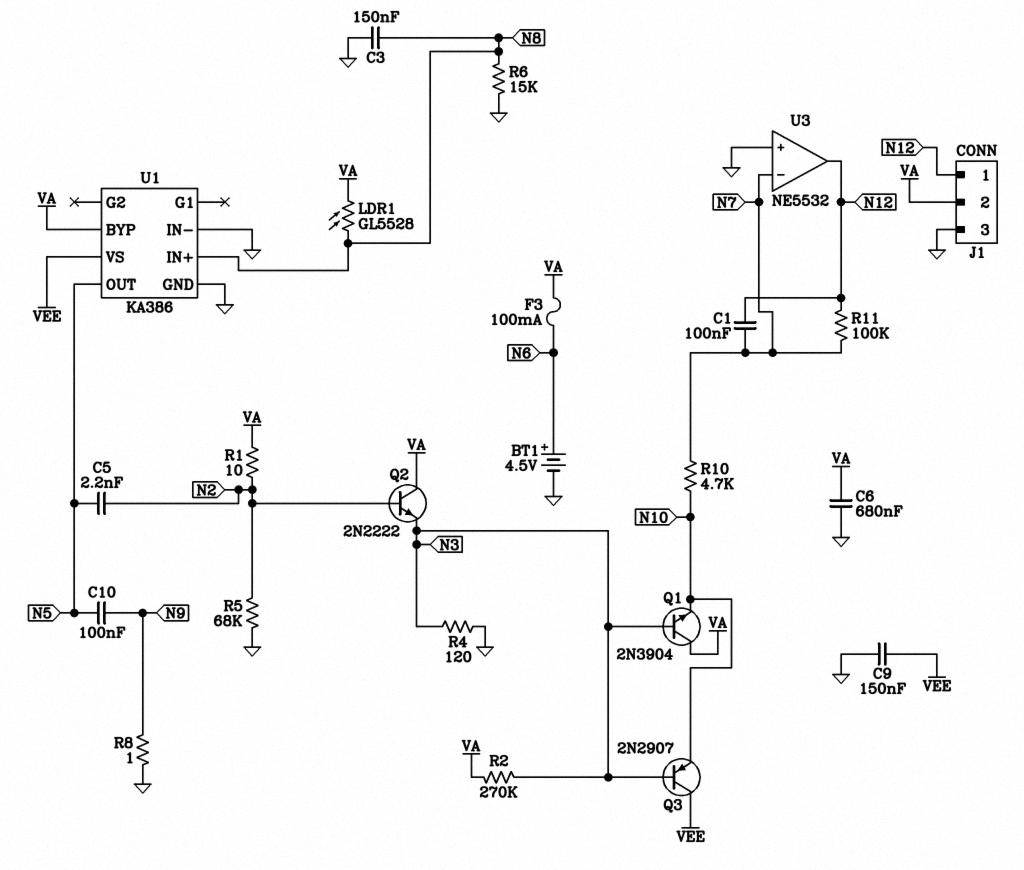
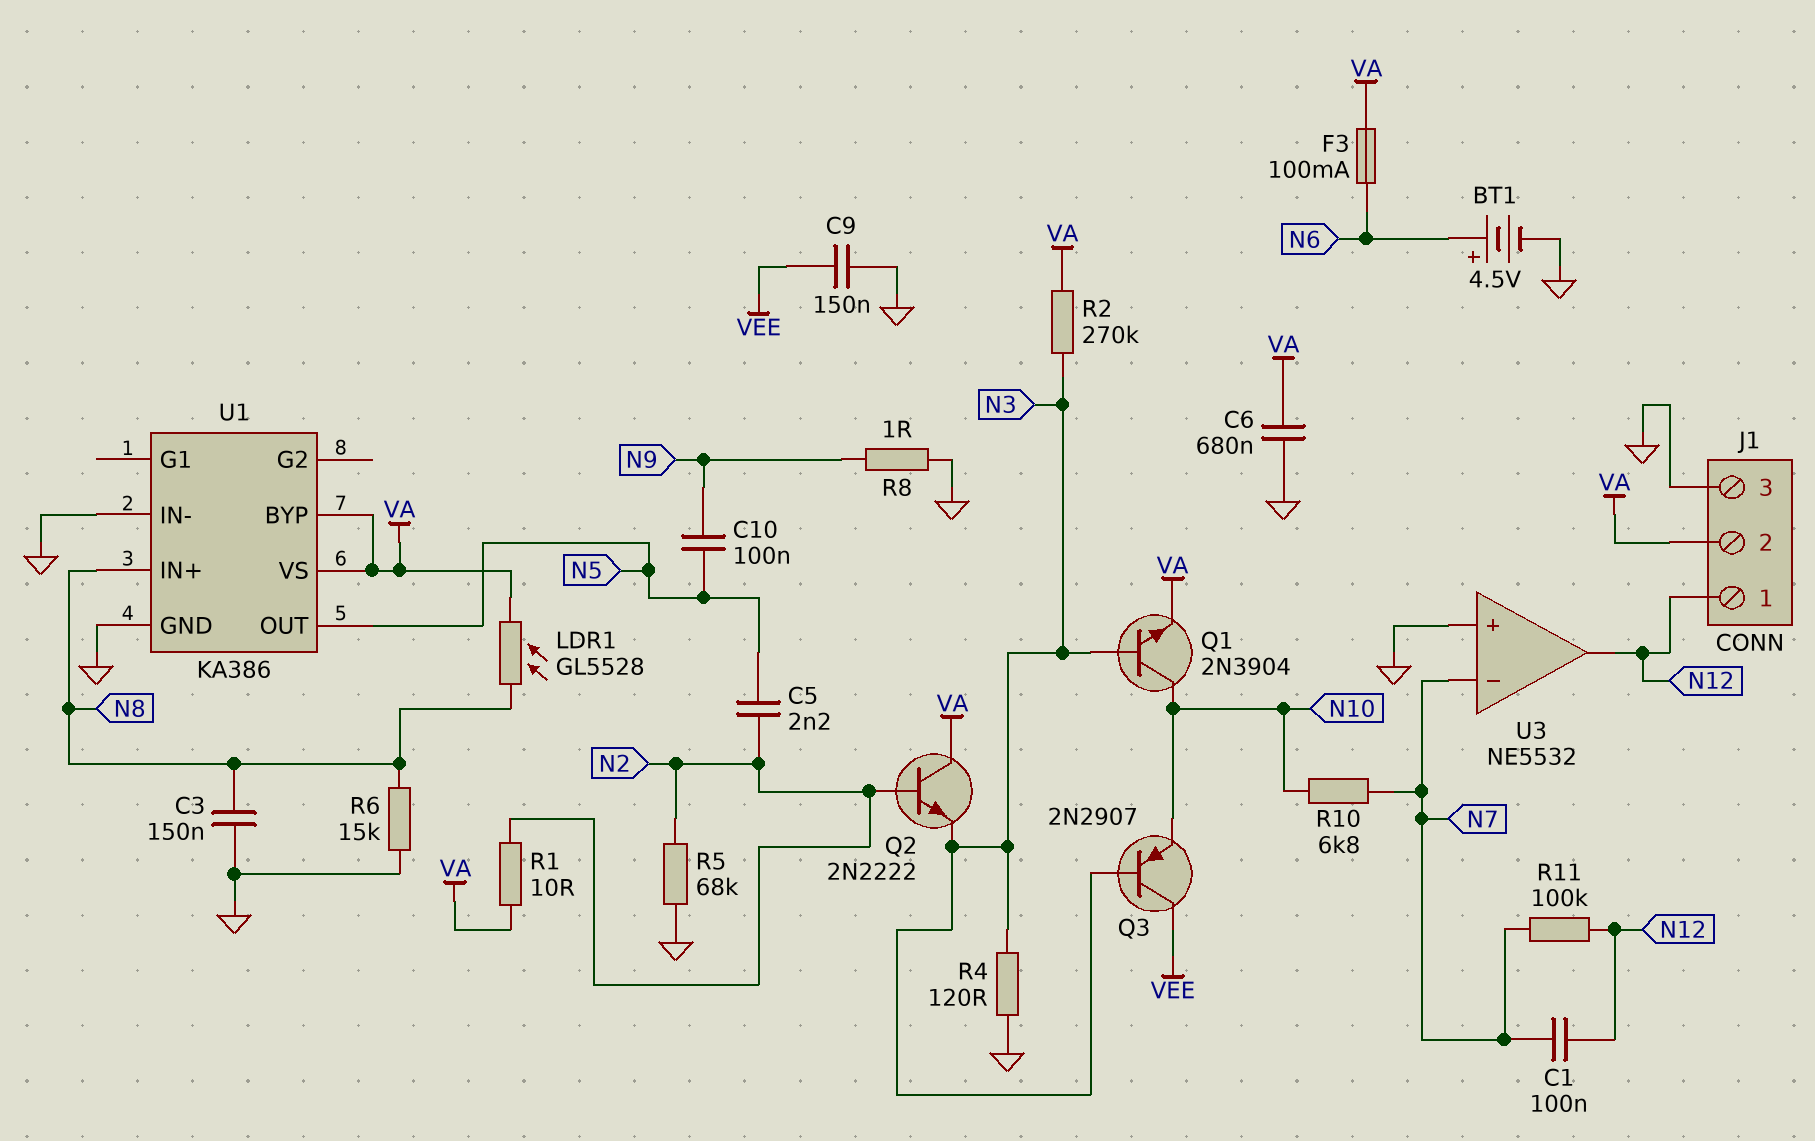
Q1: NPN 2N3904 (B N3, C VA, E N10) -> NPN 2N3904 (B N3, C N10, E VA)
R10: 4.7k (N7, N10) -> 6.8k (N7, N10)
U1 pin VS: VEE -> VA

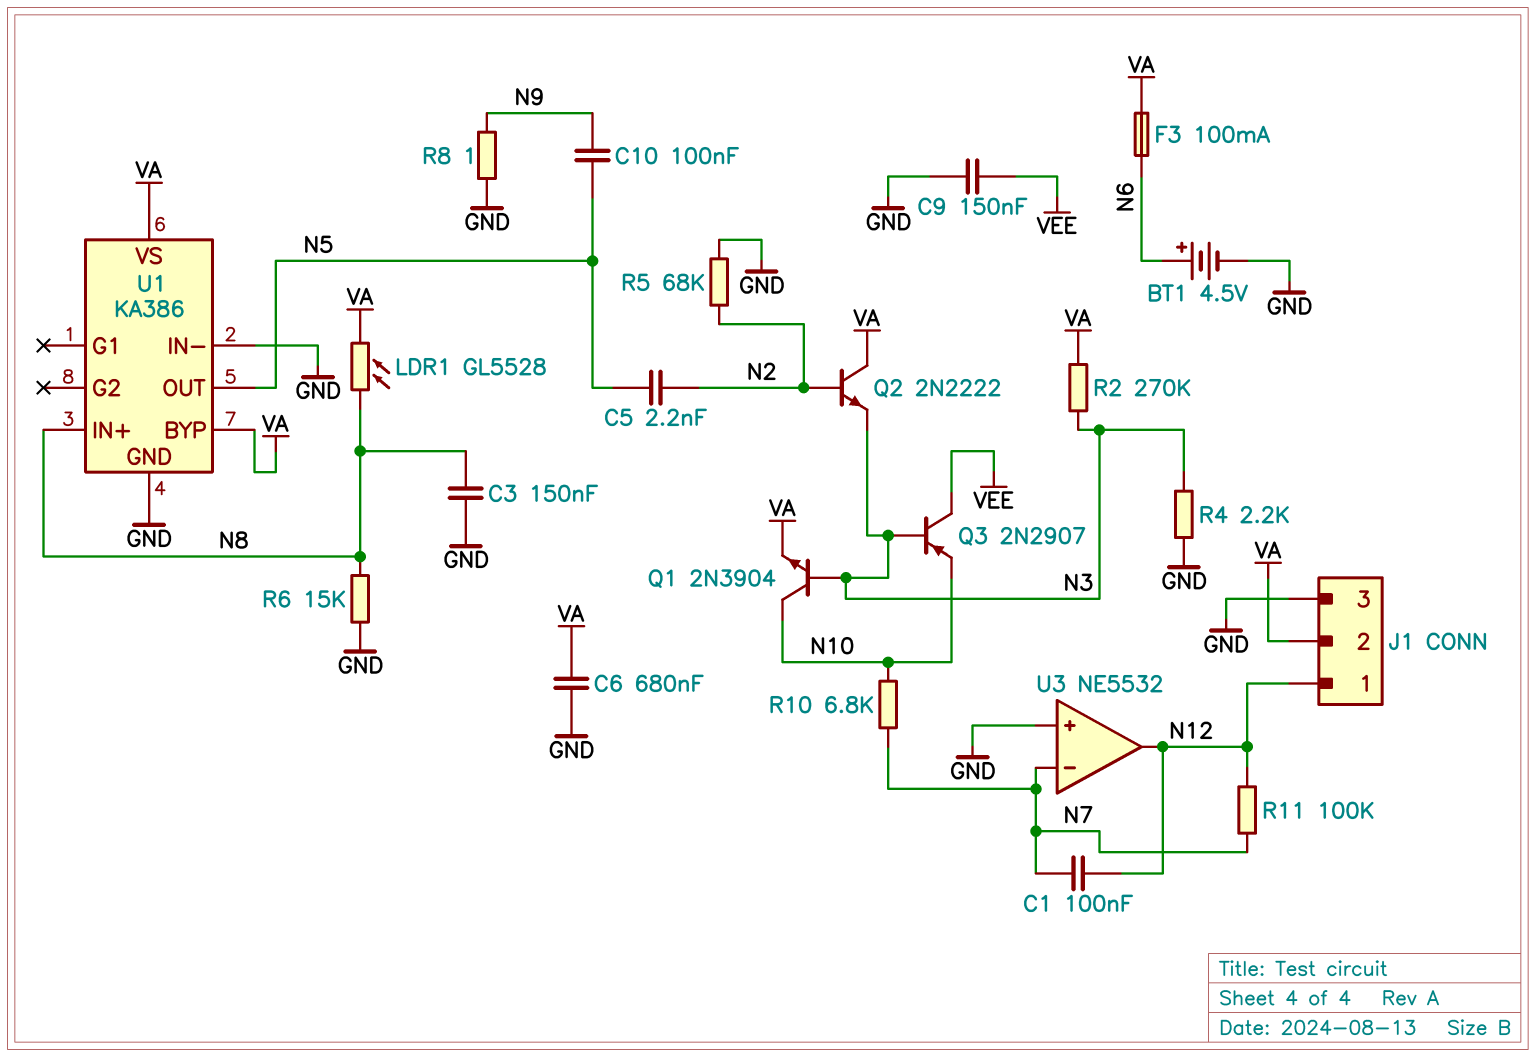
R1: 10 (N2, VA) -> none
R4: 120 (GND, N3) -> 2.2k (GND, N3)

